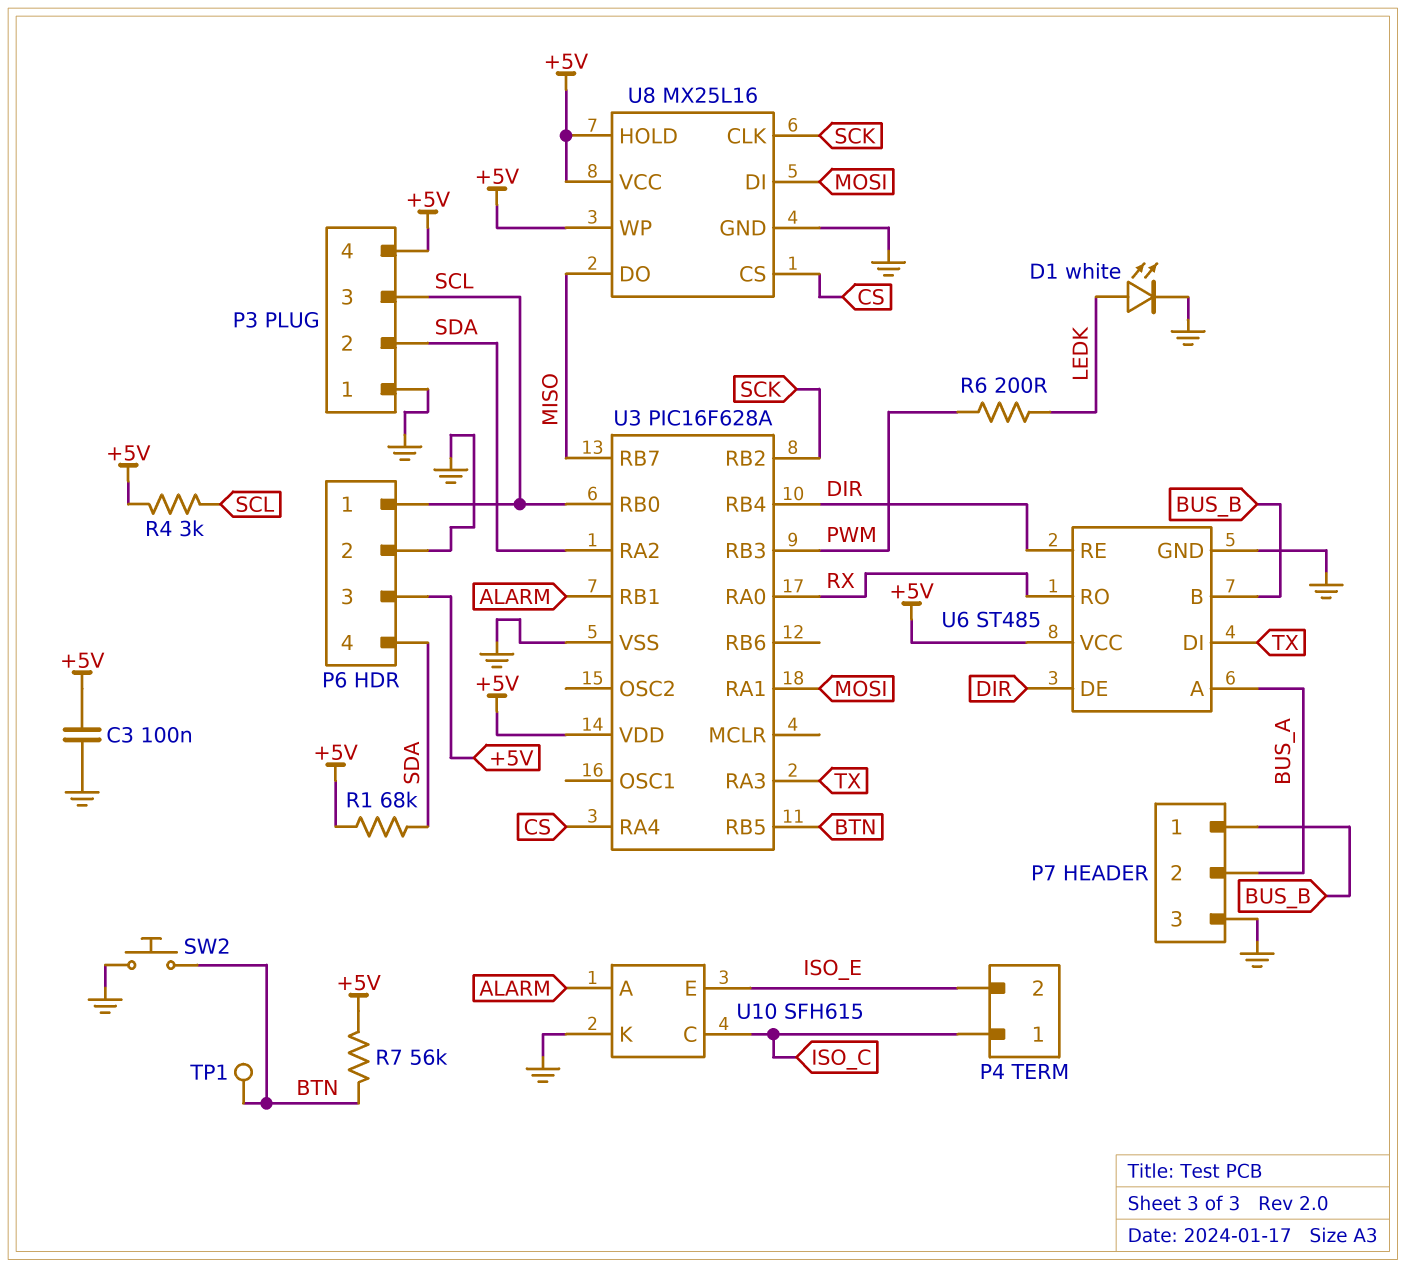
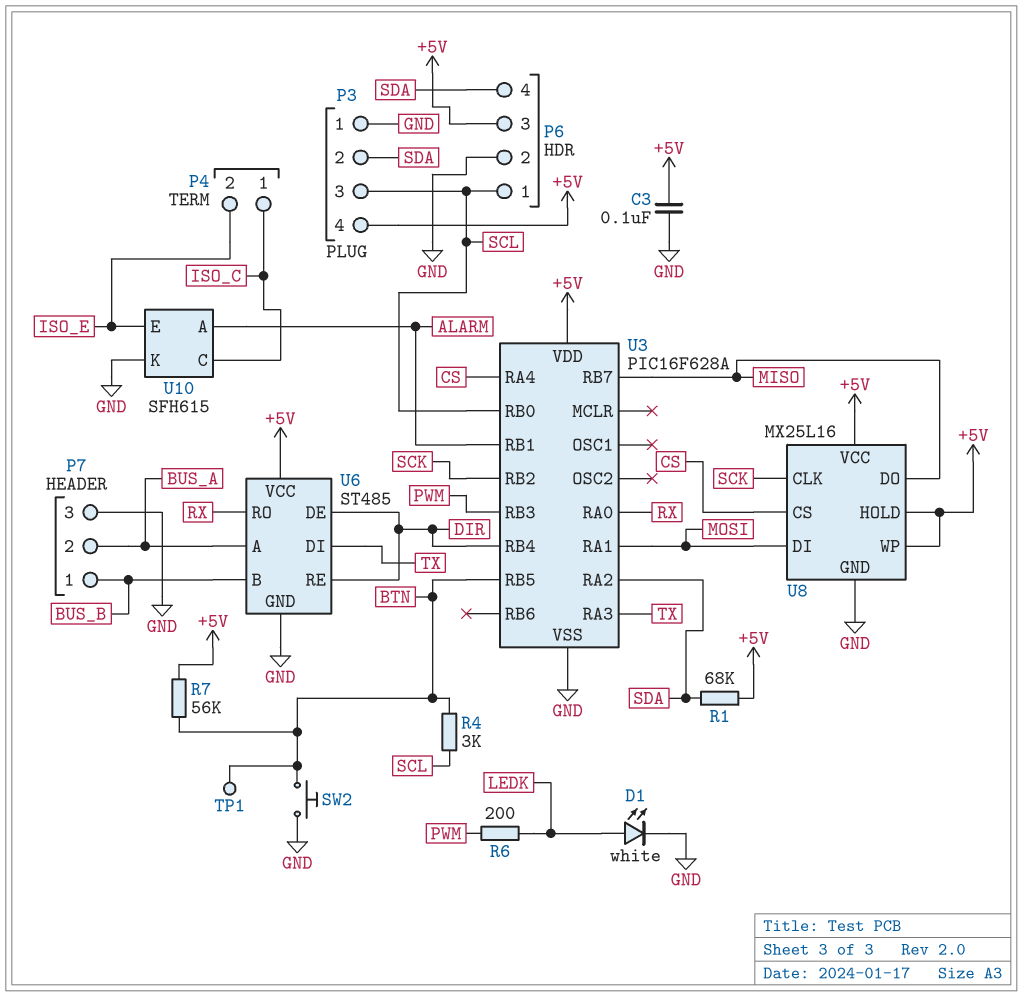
R4: 3k (+5V, SCL) -> 3k (BTN, SCL)

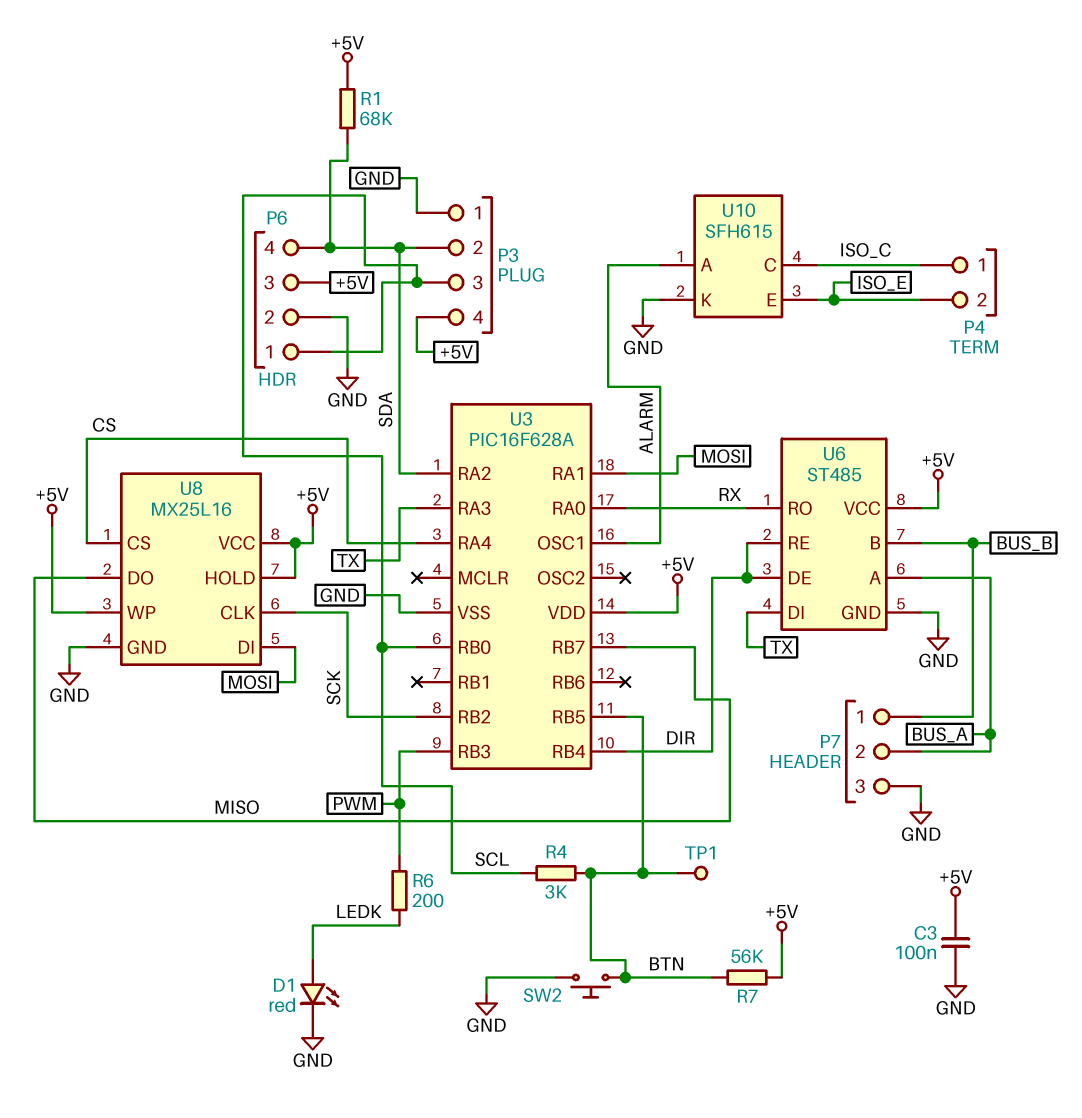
D1: LED white (A LEDK, K GND) -> LED red (A LEDK, K GND)
U3 pin OSC1: none -> ALARM
U3 pin RB1: ALARM -> none

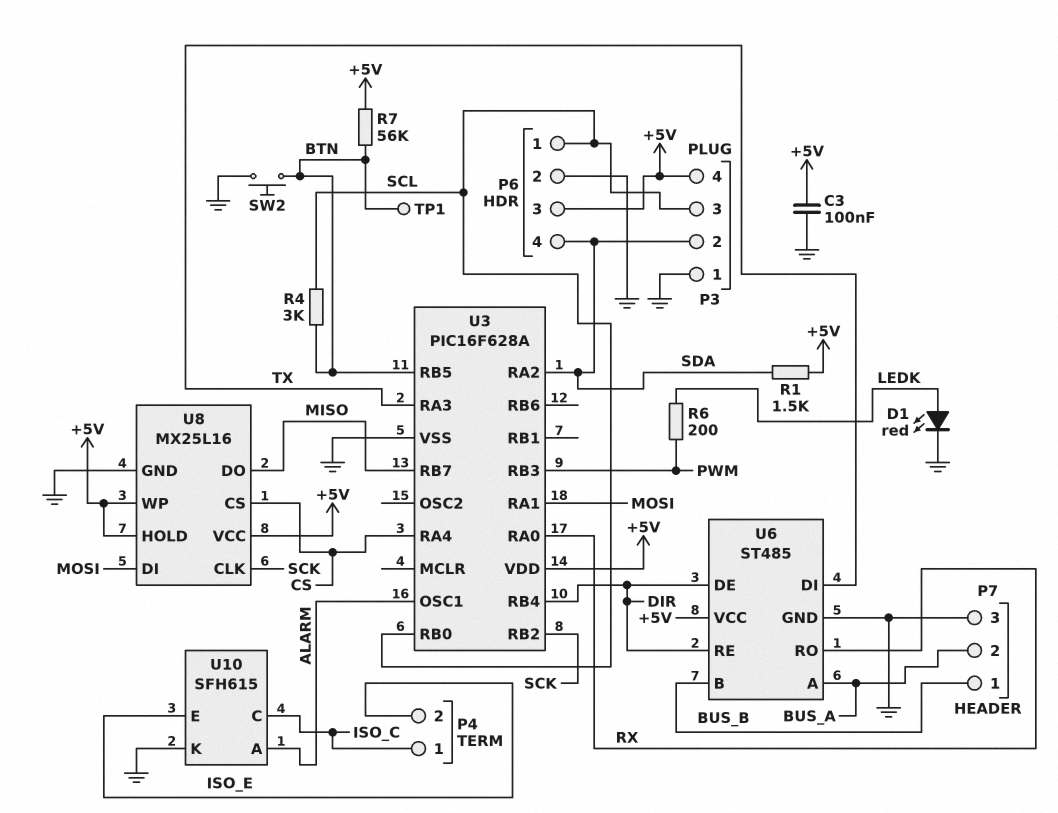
R1: 68k (+5V, SDA) -> 1.5k (+5V, SDA)

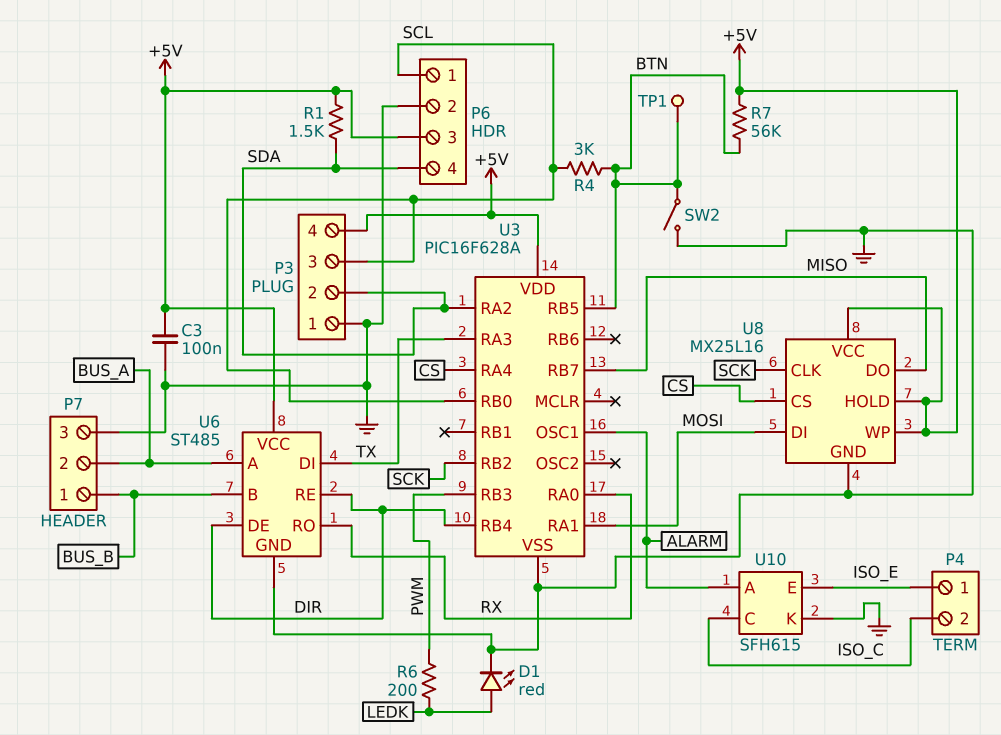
P4 pin 1: ISO_C -> ISO_E
P4 pin 2: ISO_E -> ISO_C
SW2: button (BTN, GND) -> switch (BTN, GND)

